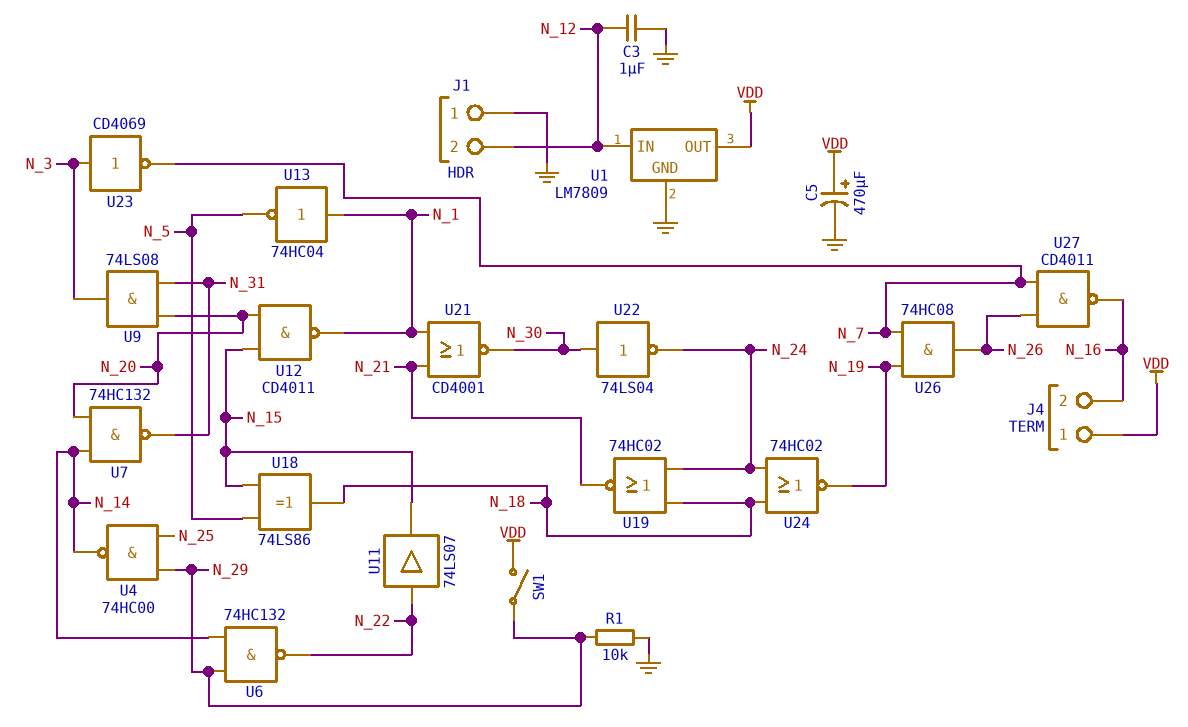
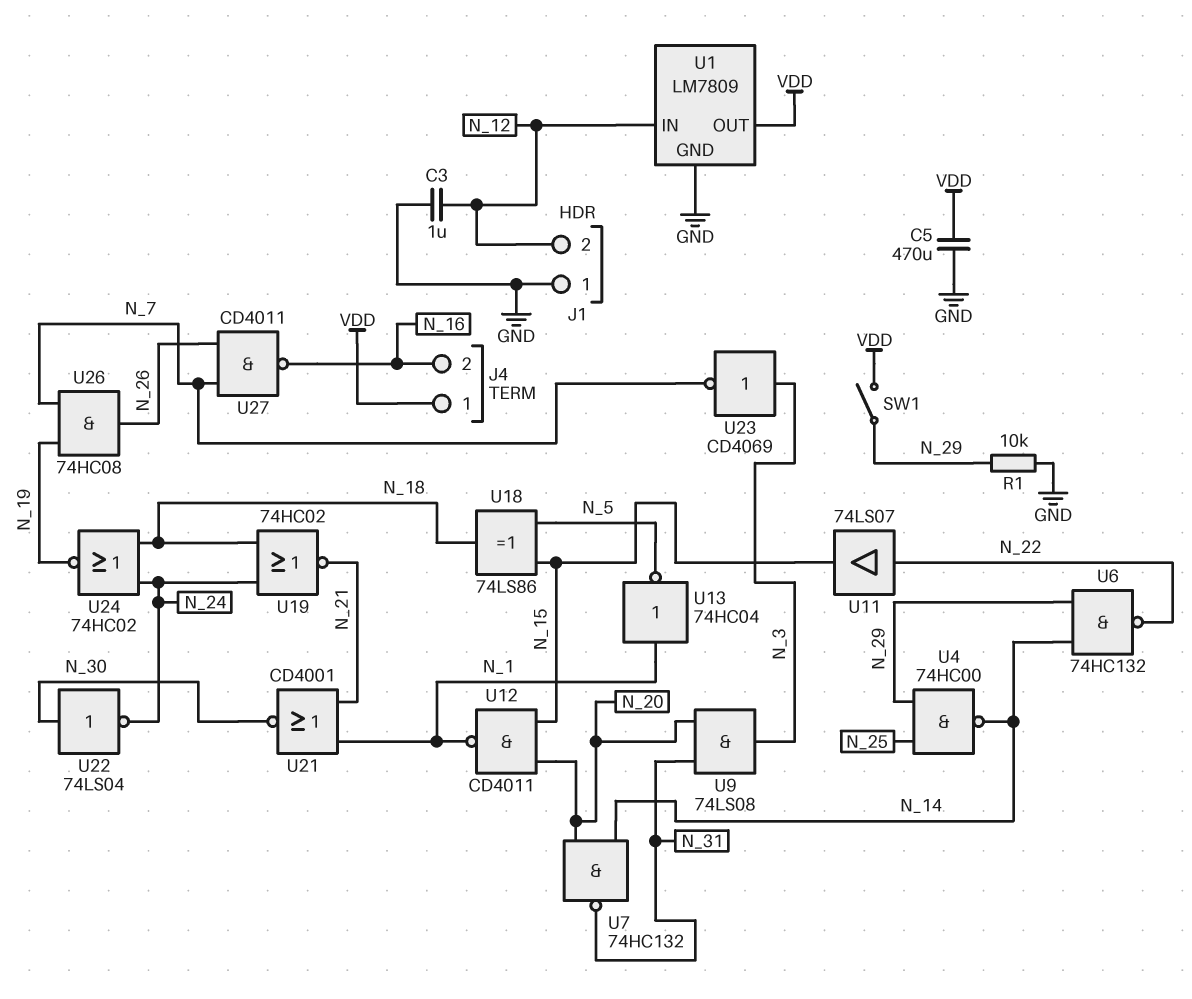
C5: 470uF (plus VDD, minus GND) -> 470uF (GND, VDD)

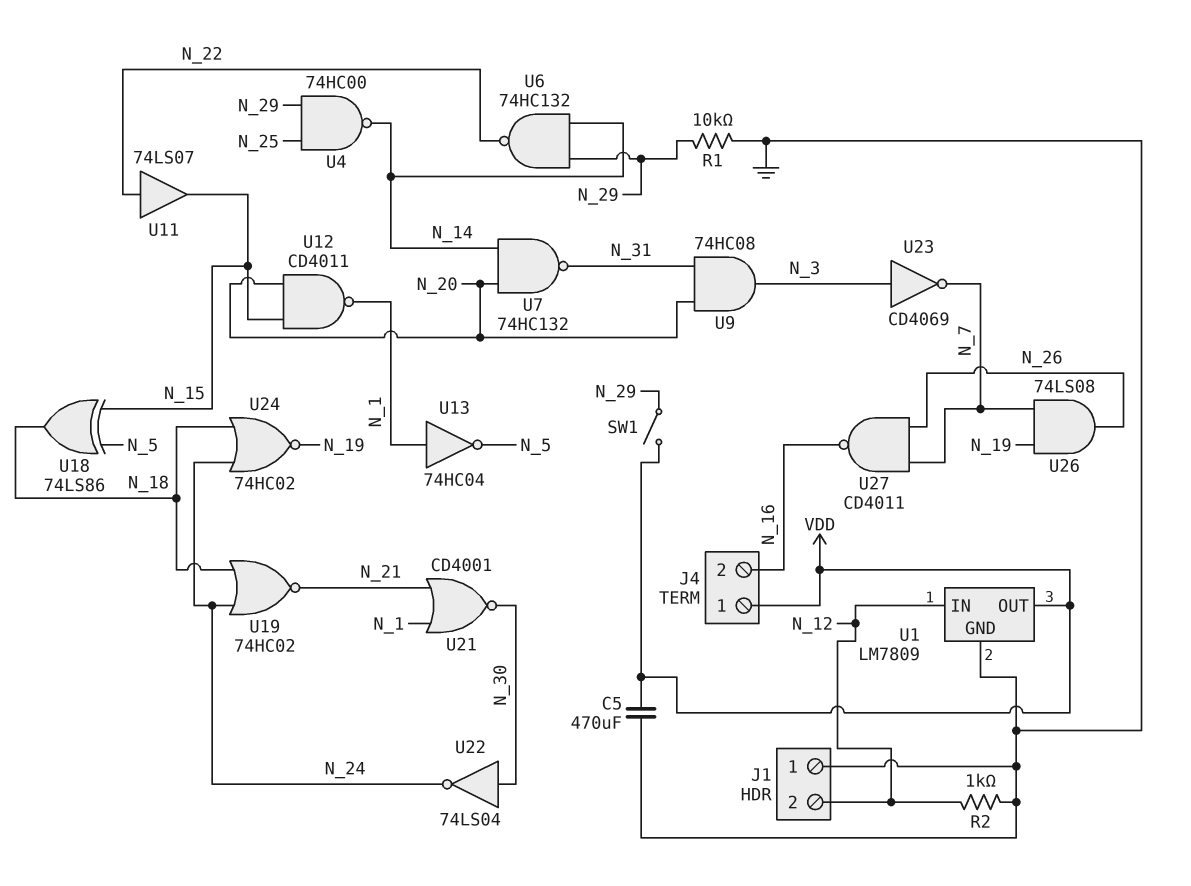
C3: 1uF (GND, N_12) -> none
R2: none -> 1k (GND, N_12)
U9: AND 74LS08 (in N_20, in N_31, out N_3) -> AND 74HC08 (in N_20, in N_31, out N_3)
U26: AND 74HC08 (in N_7, in N_19, out N_26) -> AND 74LS08 (in N_7, in N_19, out N_26)

